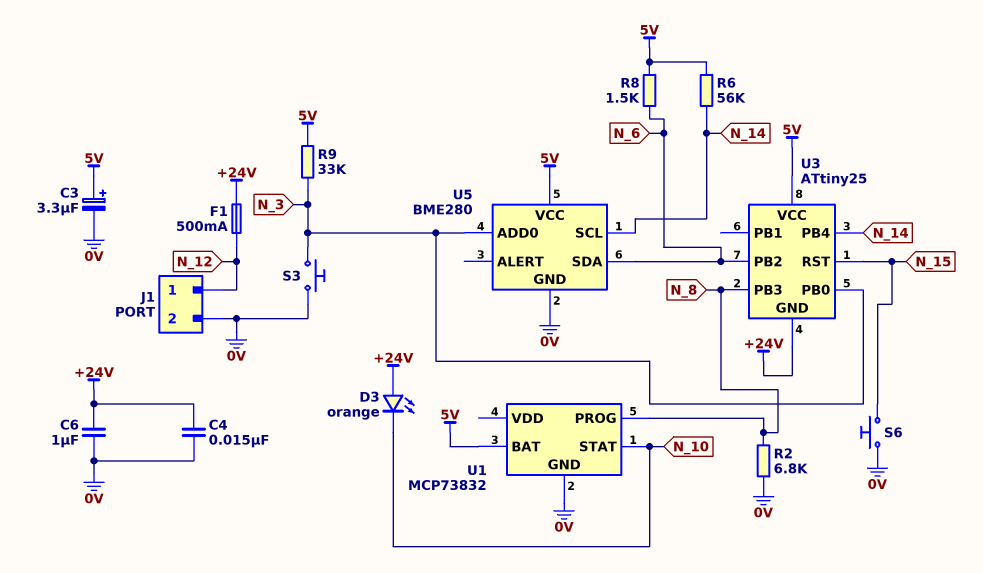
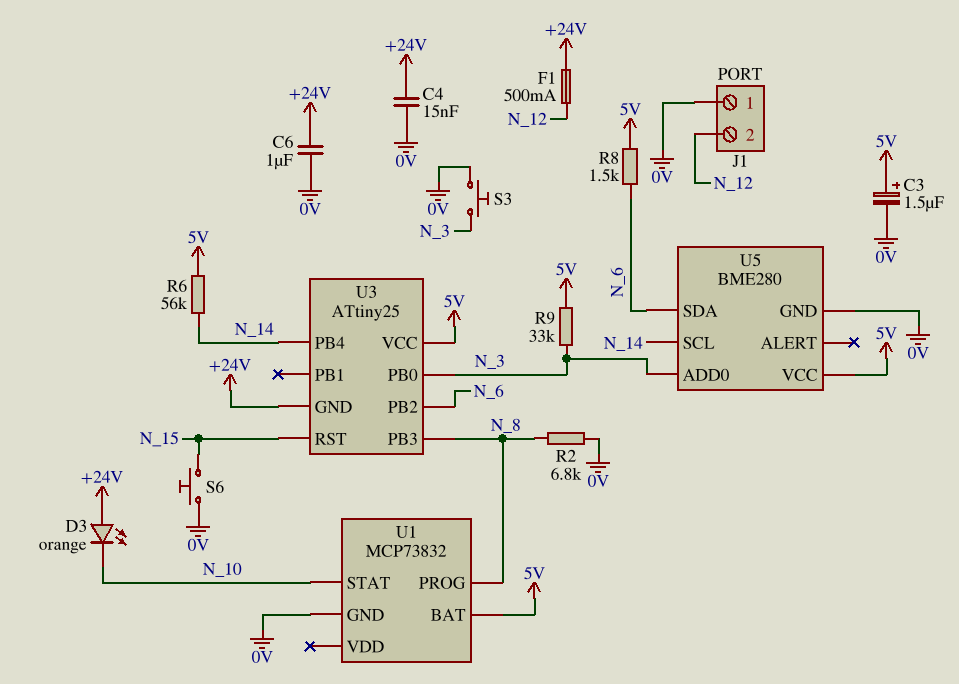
C3: 3.3uF (plus 5V, minus 0V) -> 1.5uF (plus 5V, minus 0V)
J1 pin 1: N_12 -> 0V
J1 pin 2: 0V -> N_12

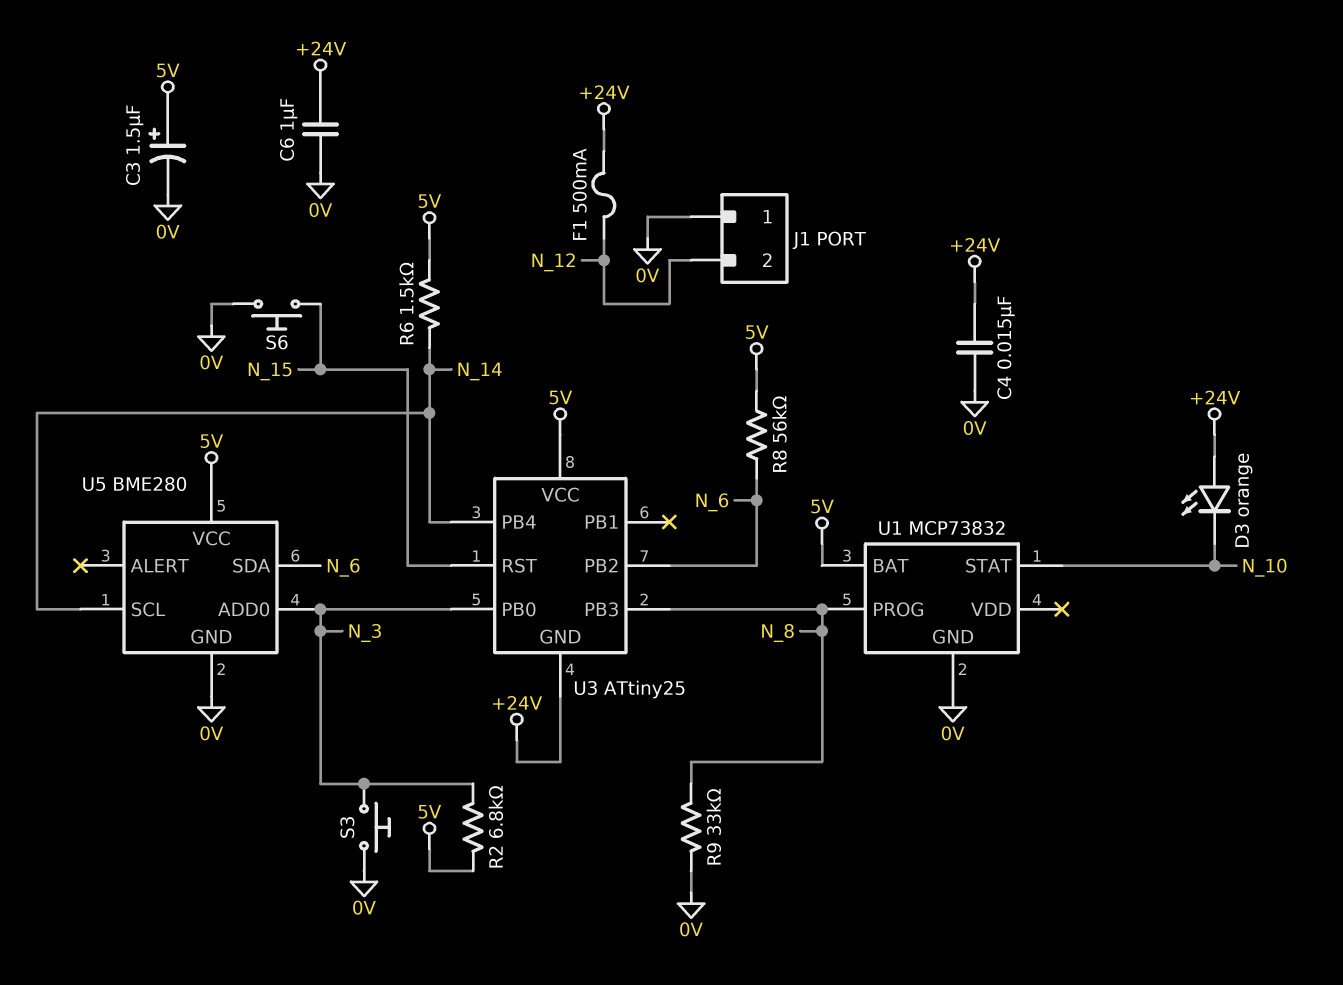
R2: 6.8k (0V, N_8) -> 6.8k (5V, N_3)
R6: 56k (5V, N_14) -> 1.5k (5V, N_14)
R8: 1.5k (5V, N_6) -> 56k (5V, N_6)
R9: 33k (5V, N_3) -> 33k (0V, N_8)

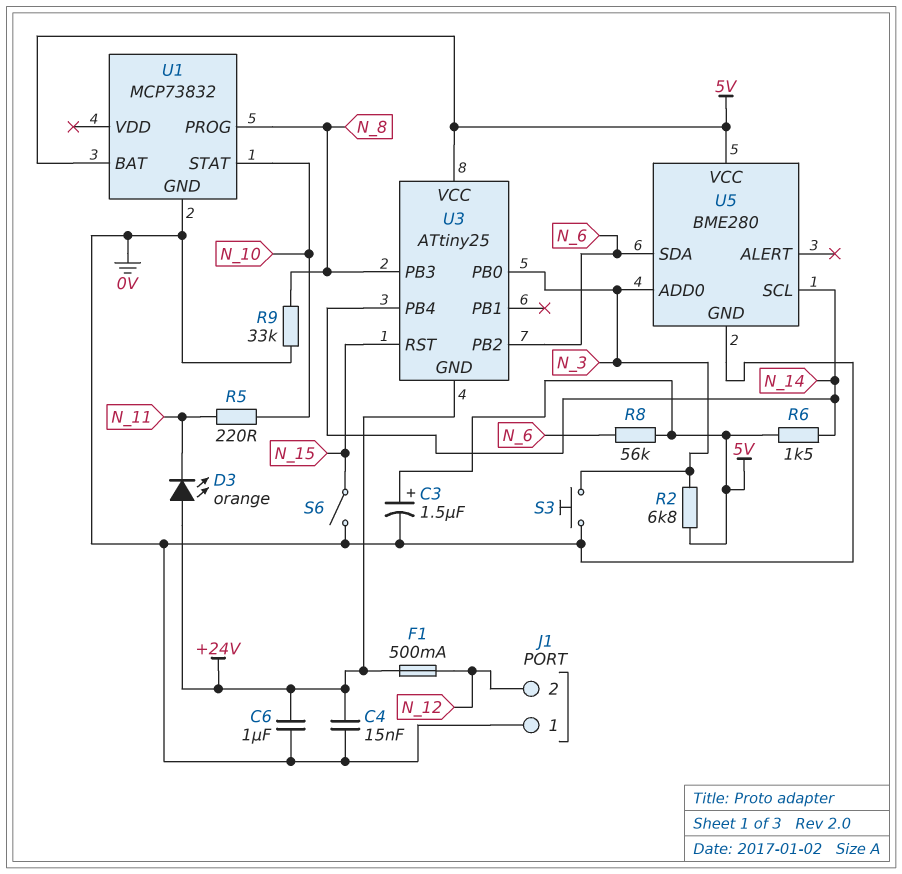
D3: LED orange (A +24V, K N_10) -> LED orange (A +24V, K N_11)
R5: none -> 220 (N_10, N_11)
S6: button (0V, N_15) -> switch (0V, N_15)

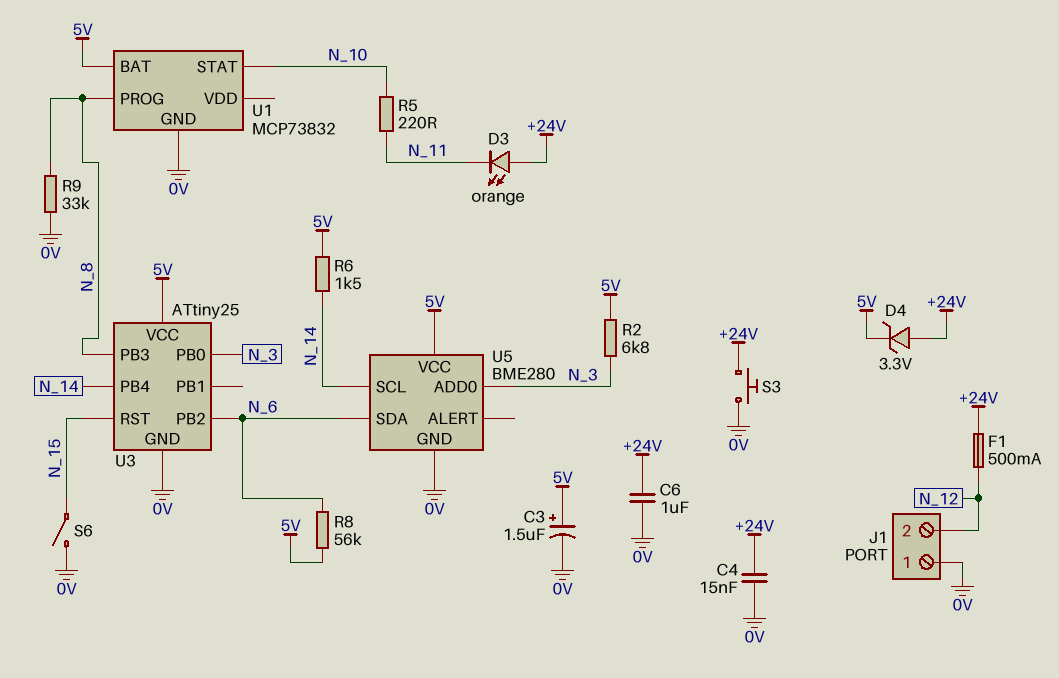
D4: none -> zener 3.3V (A +24V, K 5V)
S3: button (0V, N_3) -> button (+24V, 0V)
U3 pin GND: +24V -> 0V

